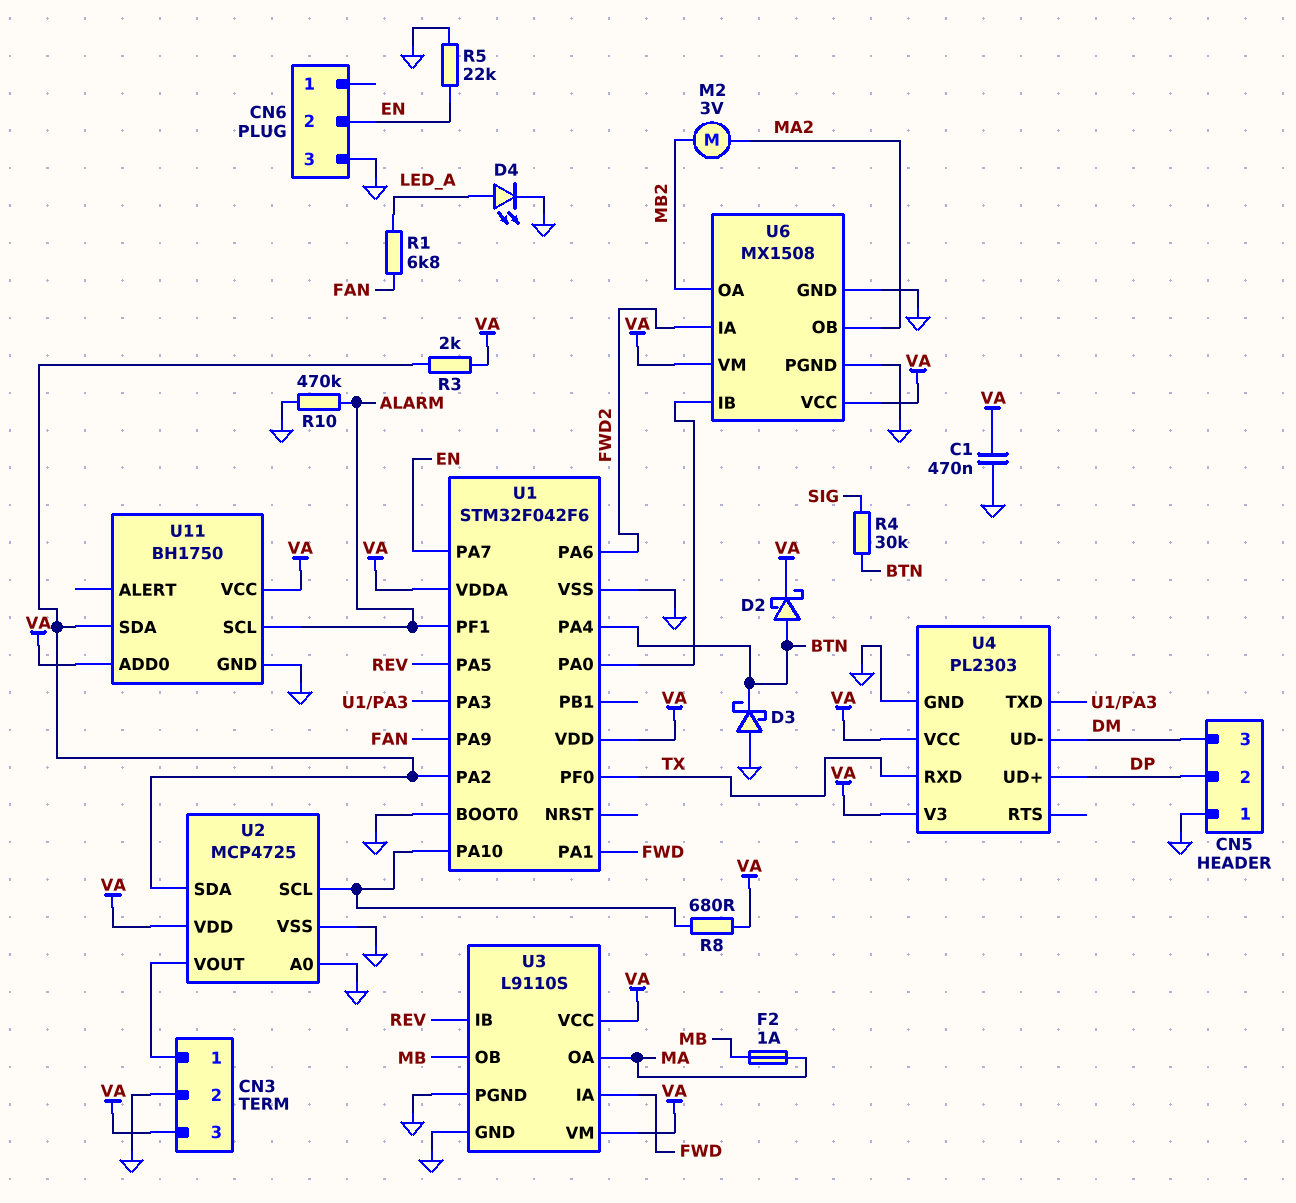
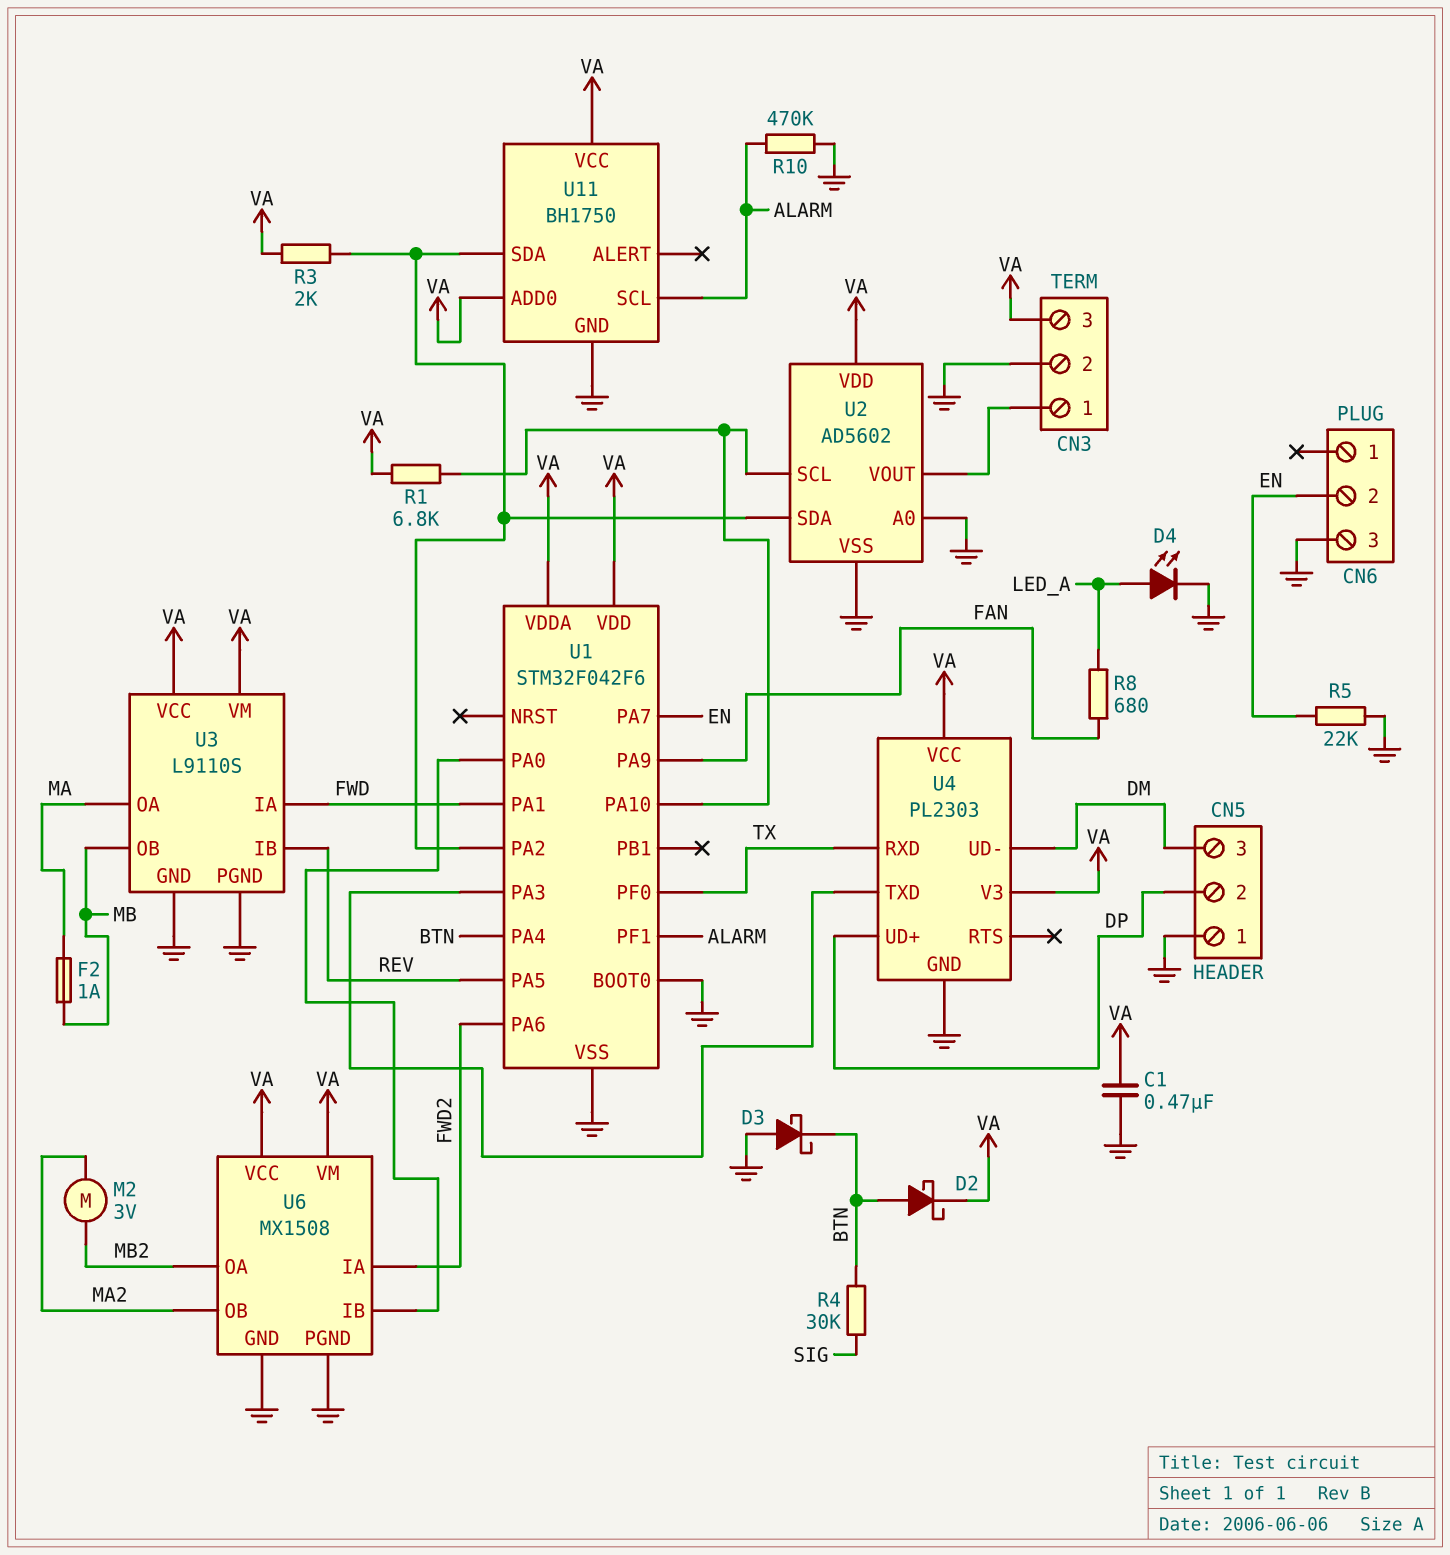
R1: 6.8k (FAN, LED_A) -> 6.8k (U1/PA10, VA)
R8: 680 (U1/PA10, VA) -> 680 (FAN, LED_A)
U2: MCP4725 -> AD5602

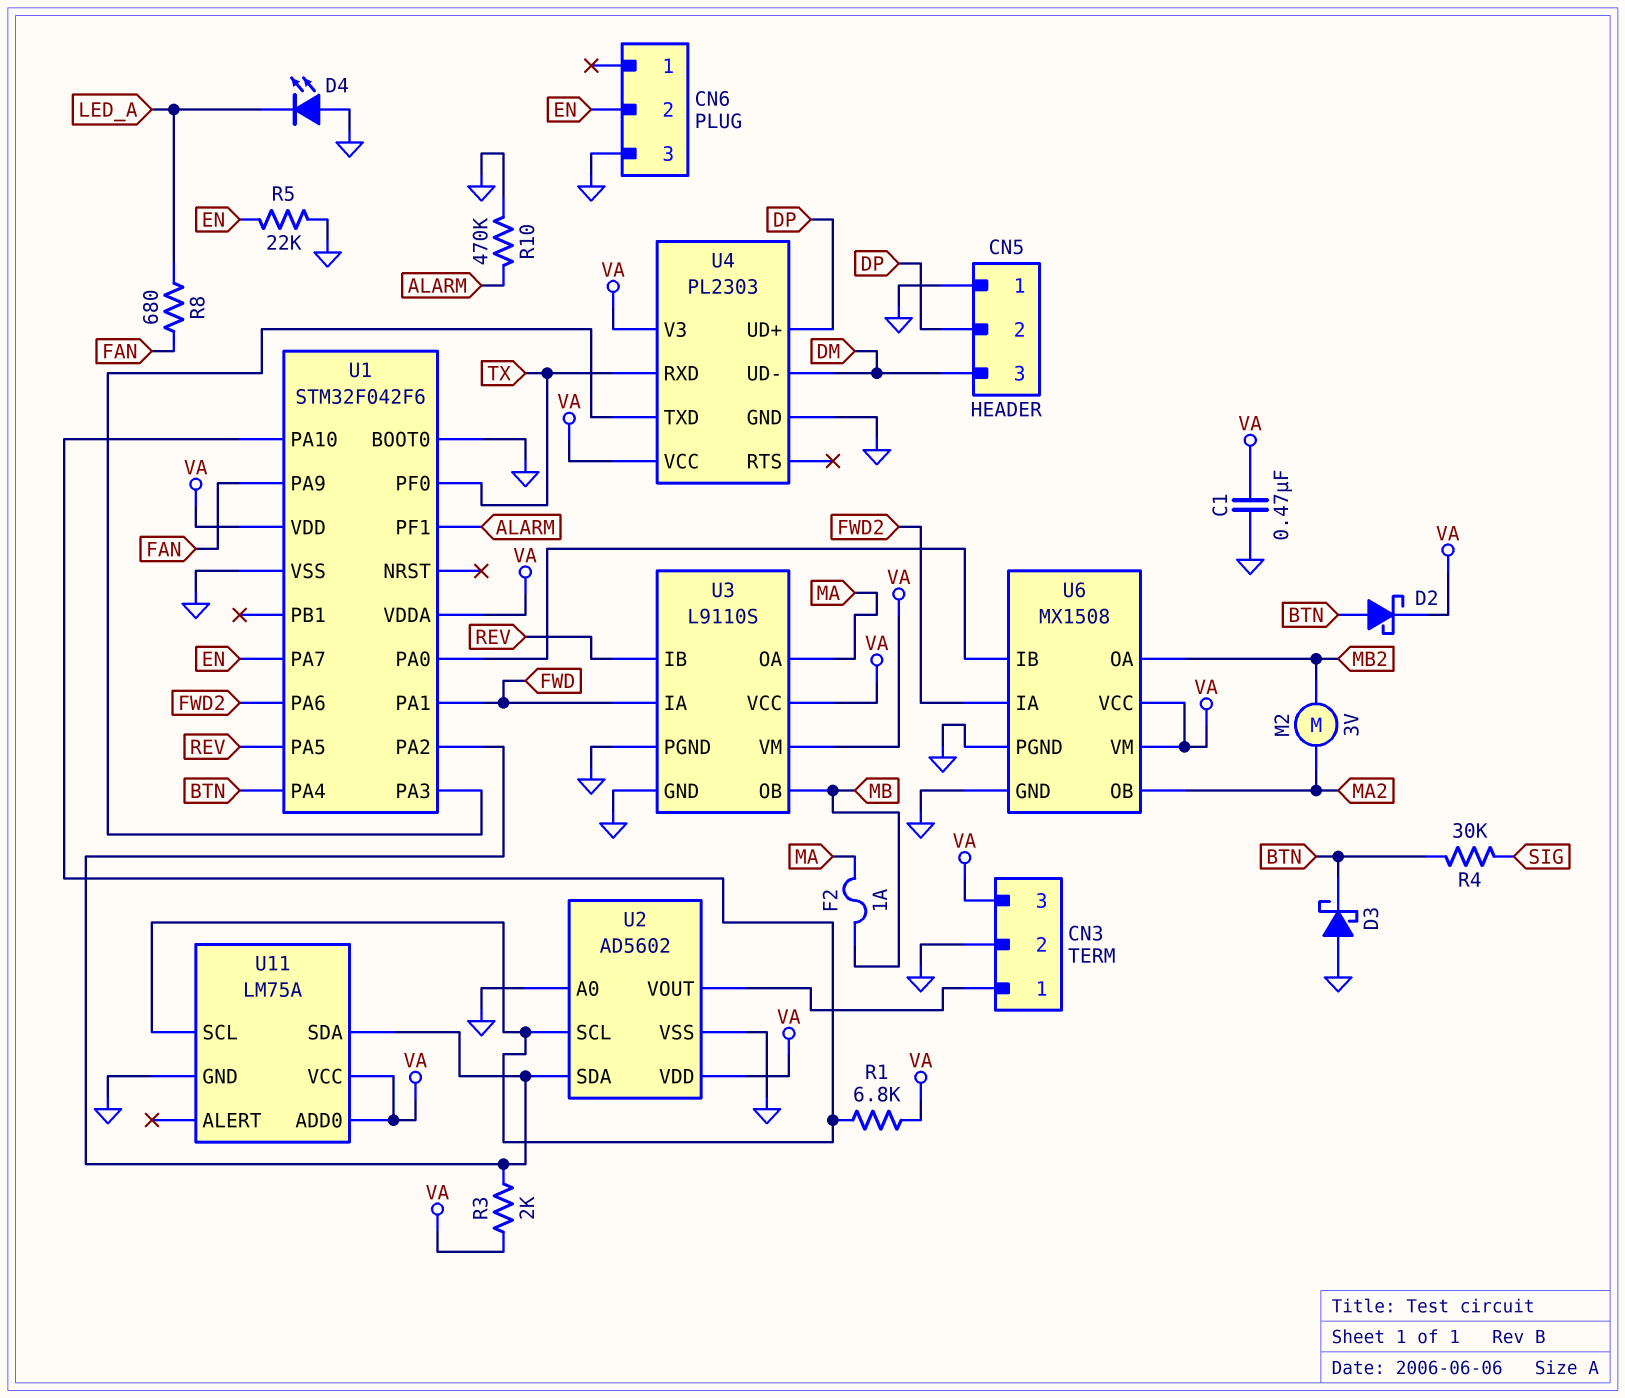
D4: LED (A LED_A, K GND) -> LED (A GND, K LED_A)
U11: BH1750 -> LM75A
U11 pin SCL: ALARM -> U1/PA10

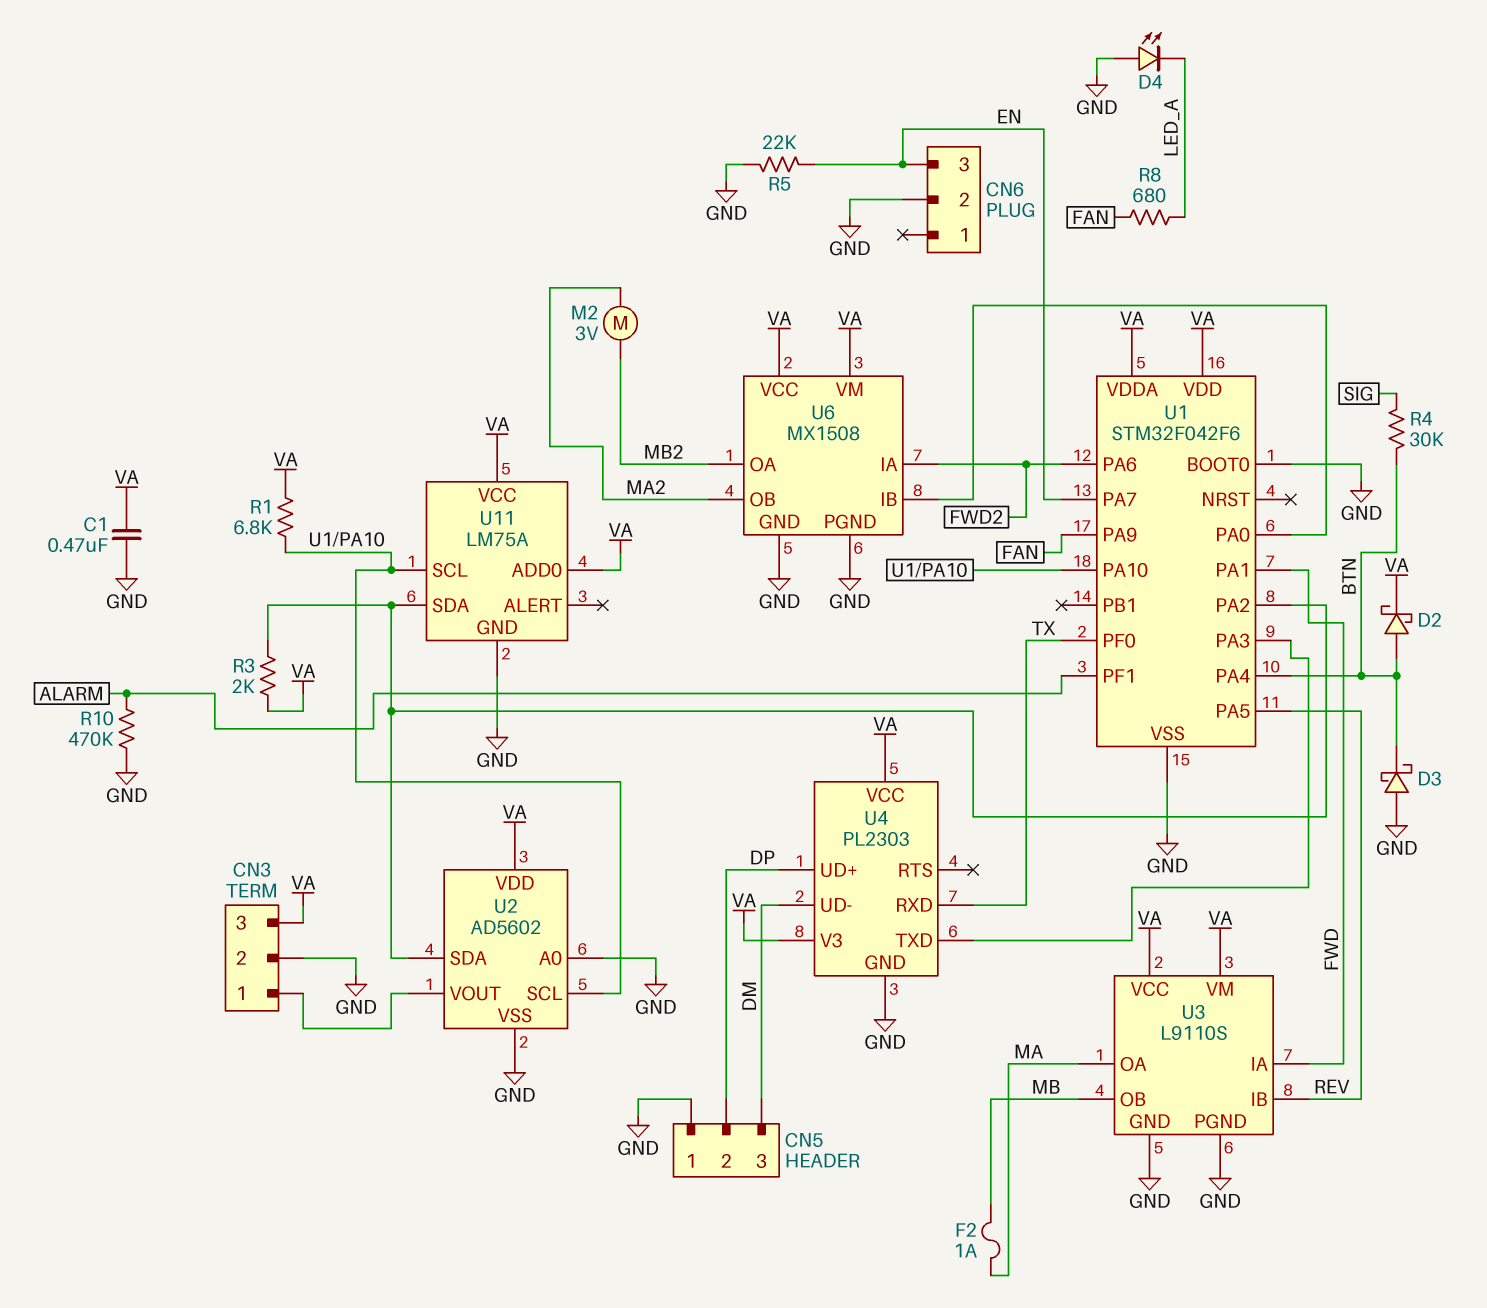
CN6 pin 2: EN -> GND
CN6 pin 3: GND -> EN

